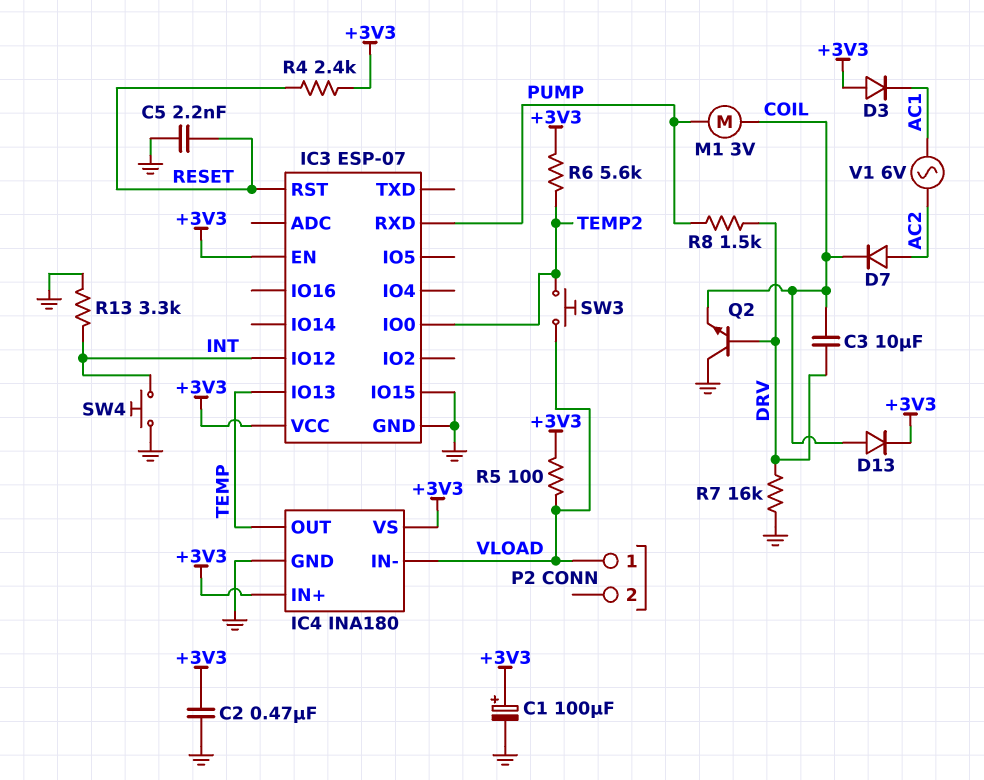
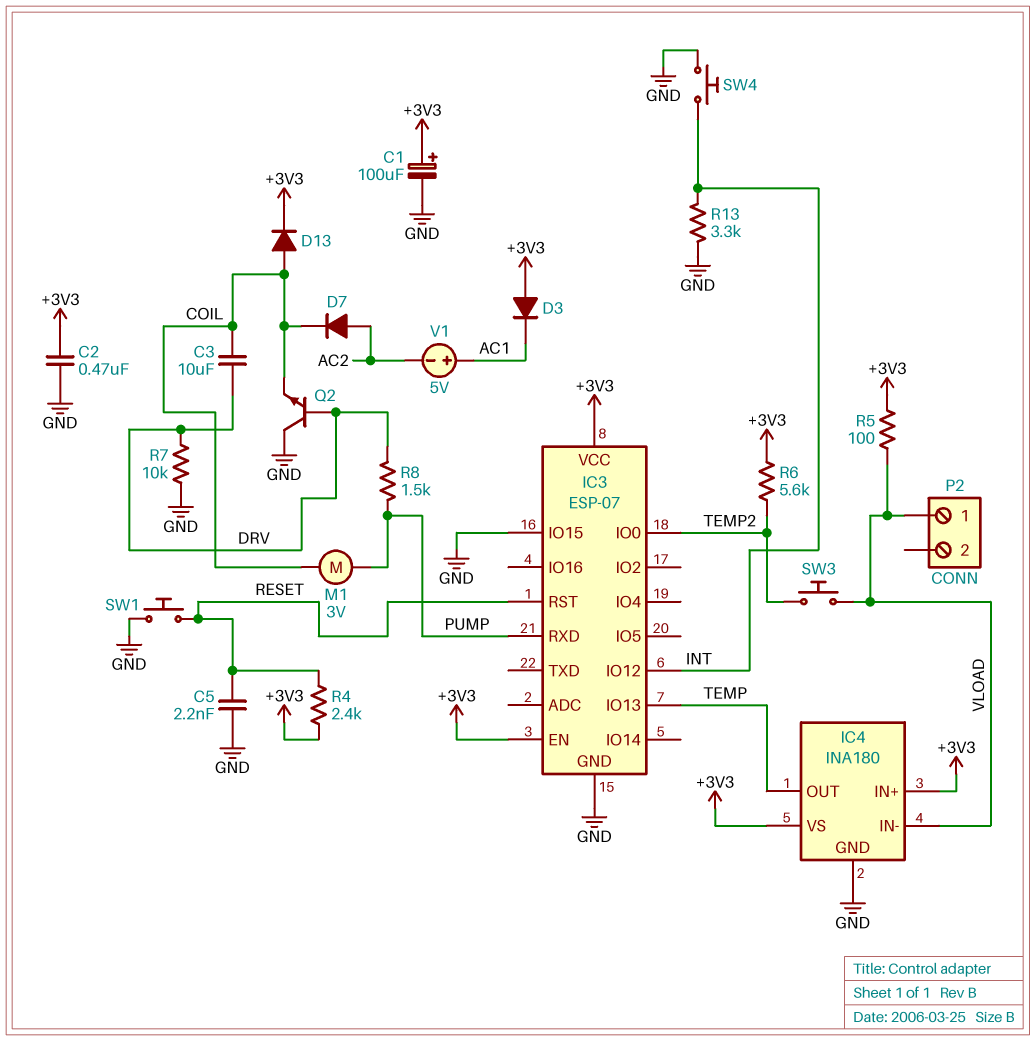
R7: 16k (DRV, GND) -> 10k (DRV, GND)
SW1: none -> button (GND, RESET)
V1: AC 6V (AC1, AC2) -> 5V (plus AC1, minus AC2)

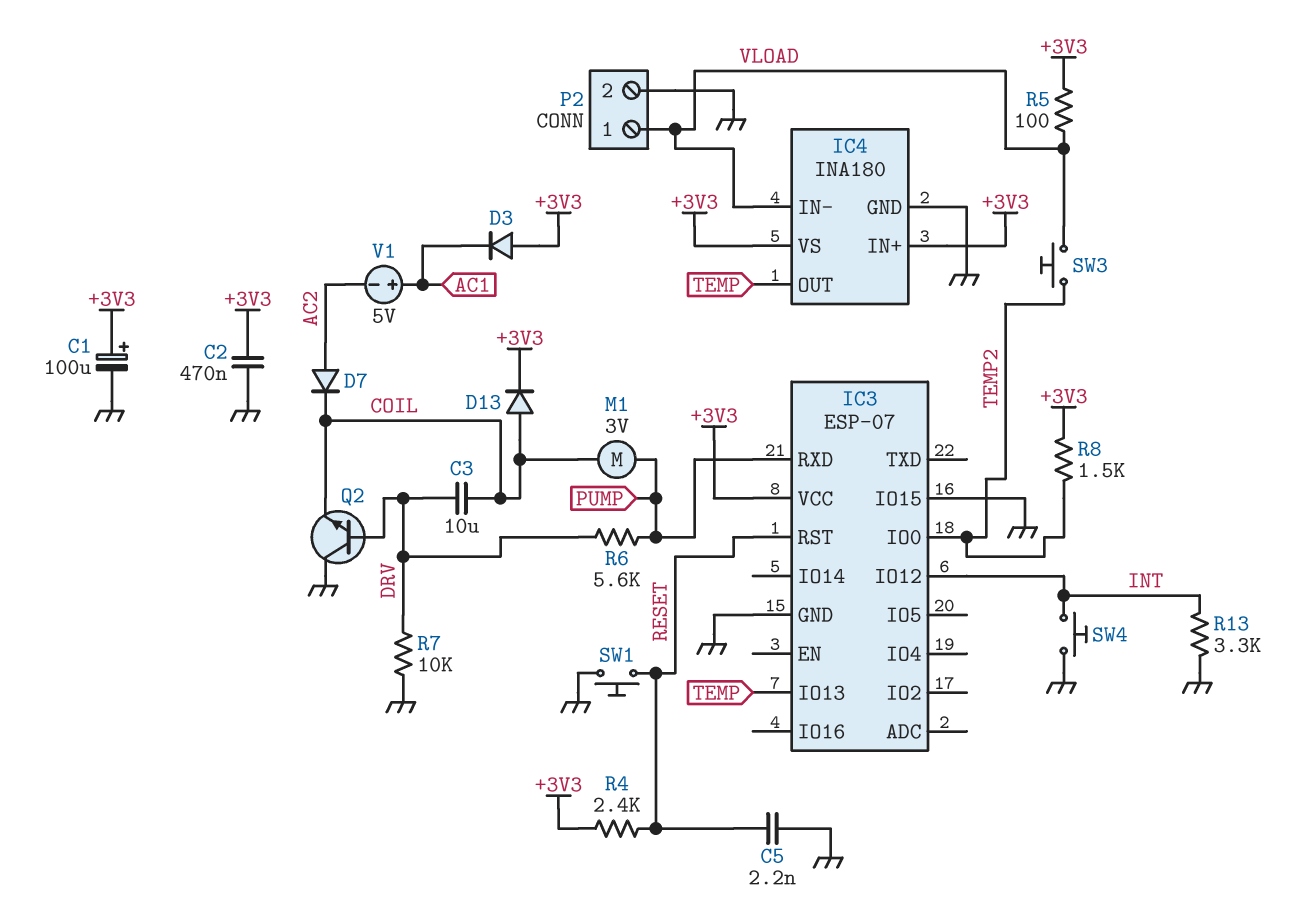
IC3 pin EN: +3V3 -> none
P2 pin 2: none -> GND
R6: 5.6k (+3V3, TEMP2) -> 5.6k (DRV, PUMP)
R8: 1.5k (DRV, PUMP) -> 1.5k (+3V3, TEMP2)

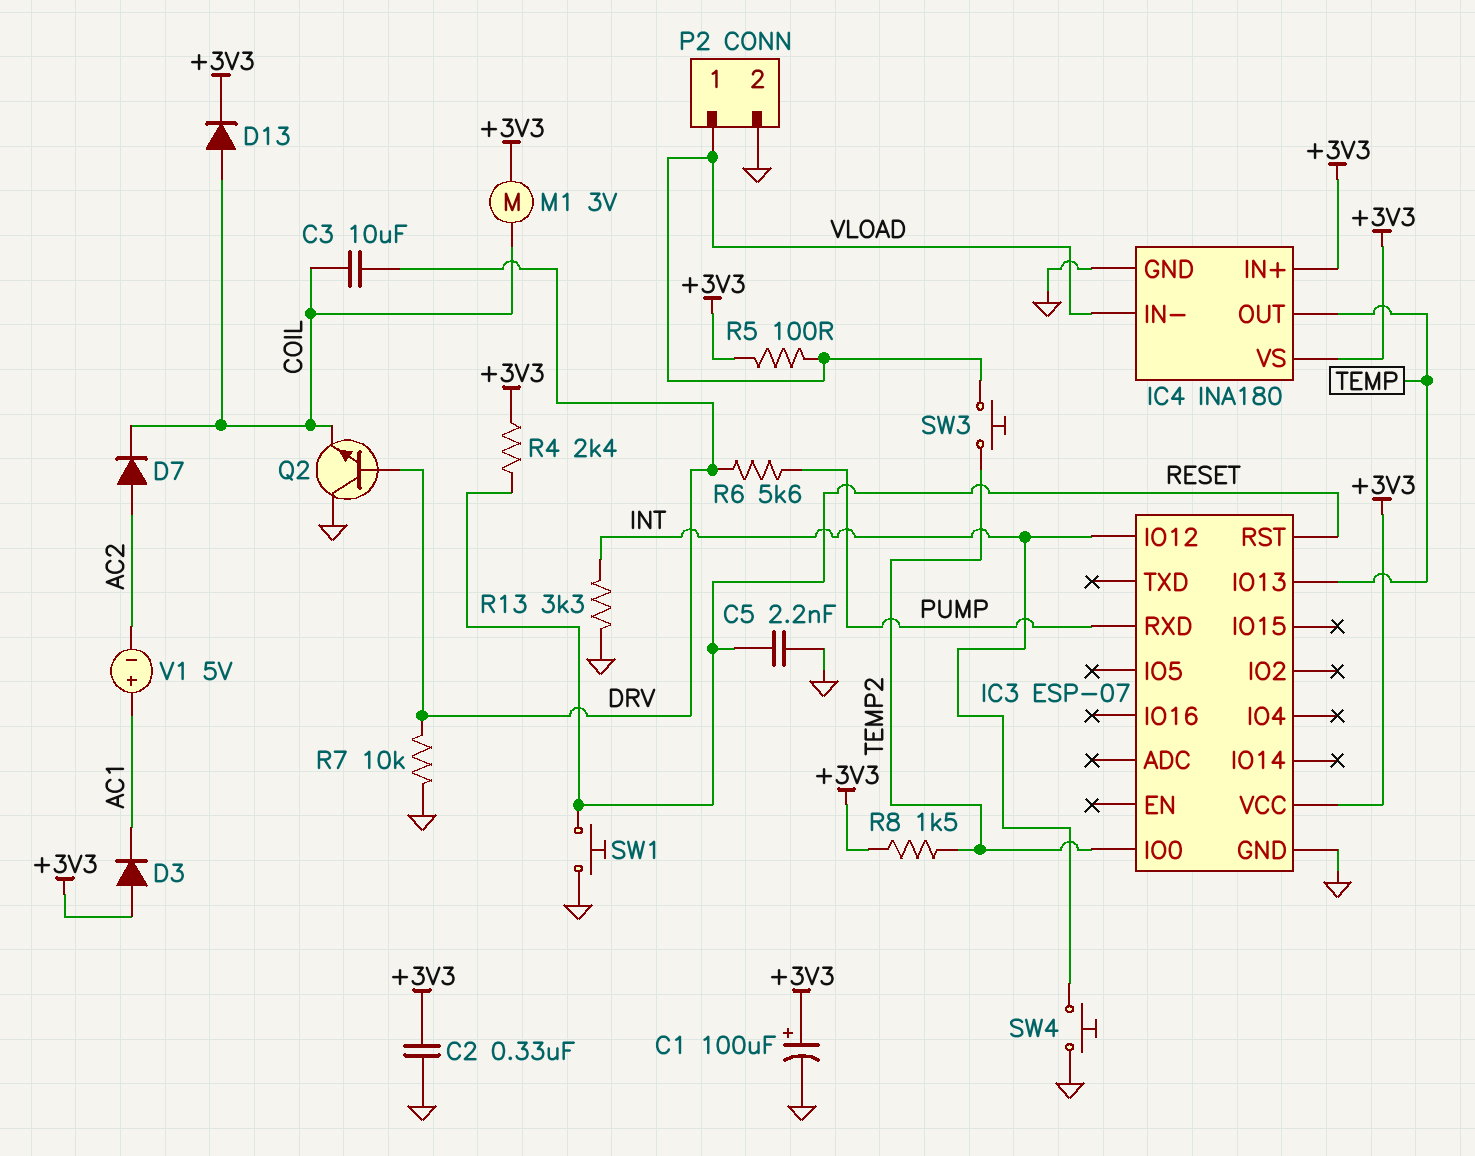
C2: 470nF (+3V3, GND) -> 330nF (+3V3, GND)
IC3 pin IO15: GND -> none
M1: motor 3V (COIL, PUMP) -> motor 3V (+3V3, COIL)

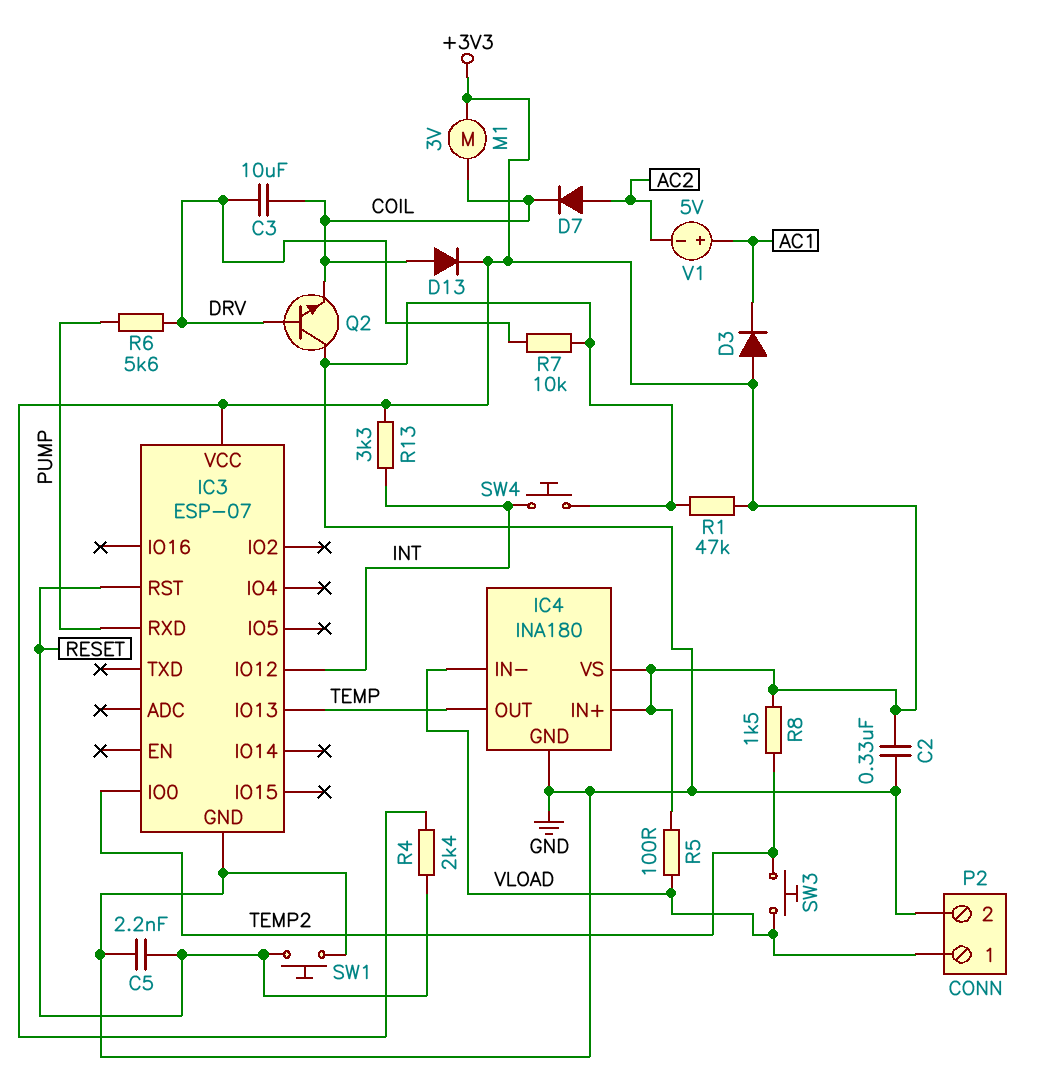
C1: 100uF (plus +3V3, minus GND) -> none
R1: none -> 47k (+3V3, GND)
R13: 3.3k (GND, INT) -> 3.3k (+3V3, INT)

